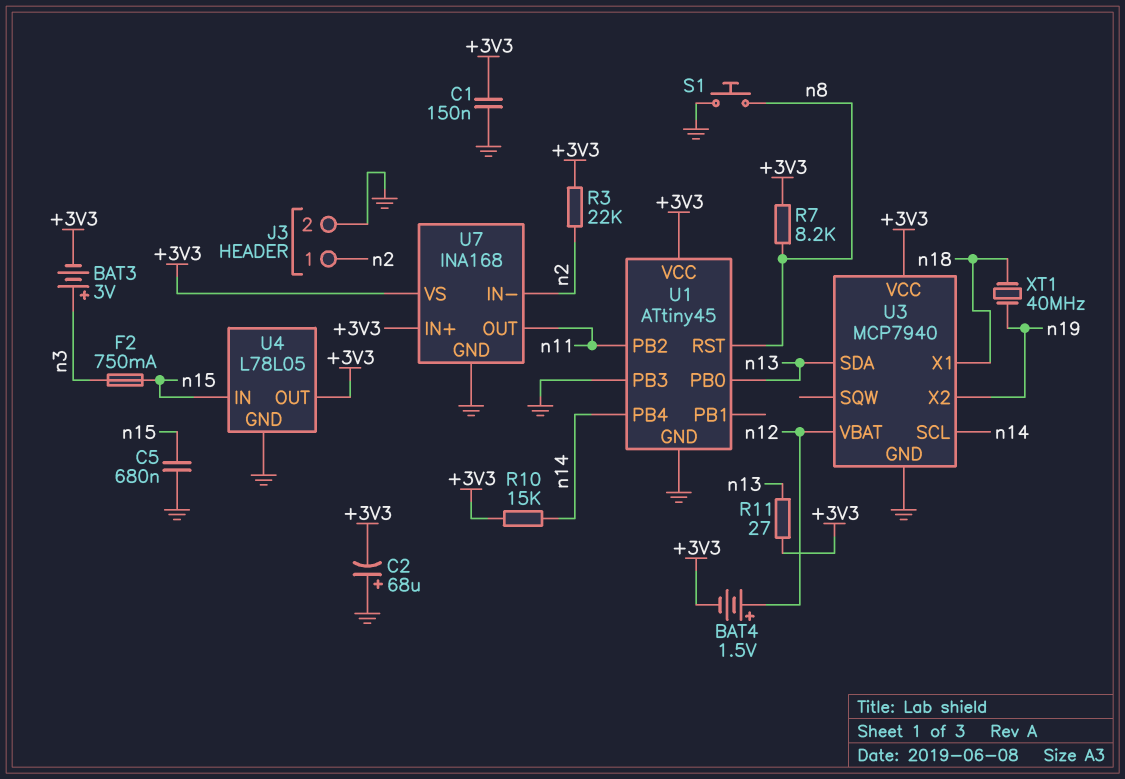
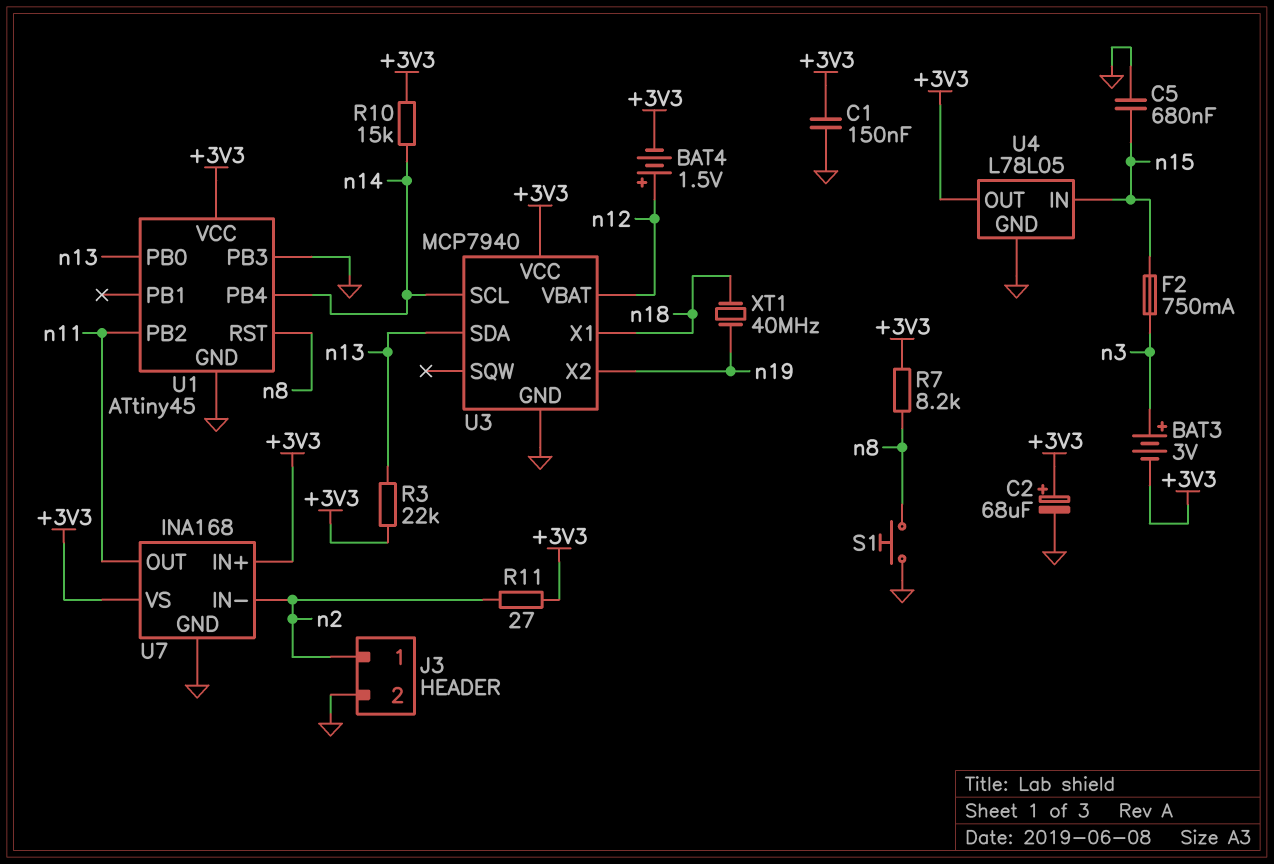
C2: 68uF (plus GND, minus +3V3) -> 68uF (plus +3V3, minus GND)
R3: 22k (+3V3, n2) -> 22k (+3V3, n13)
R11: 27 (+3V3, n13) -> 27 (+3V3, n2)

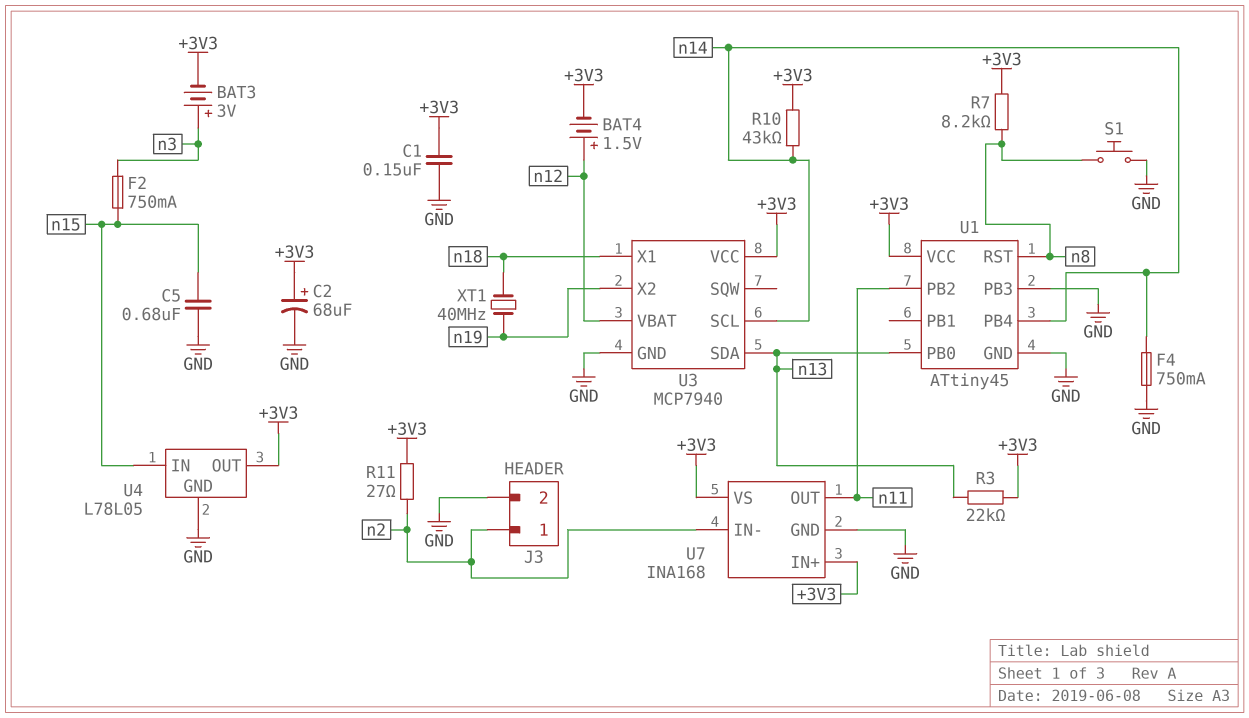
F4: none -> 750mA (GND, n14)
R10: 15k (+3V3, n14) -> 43k (+3V3, n14)

